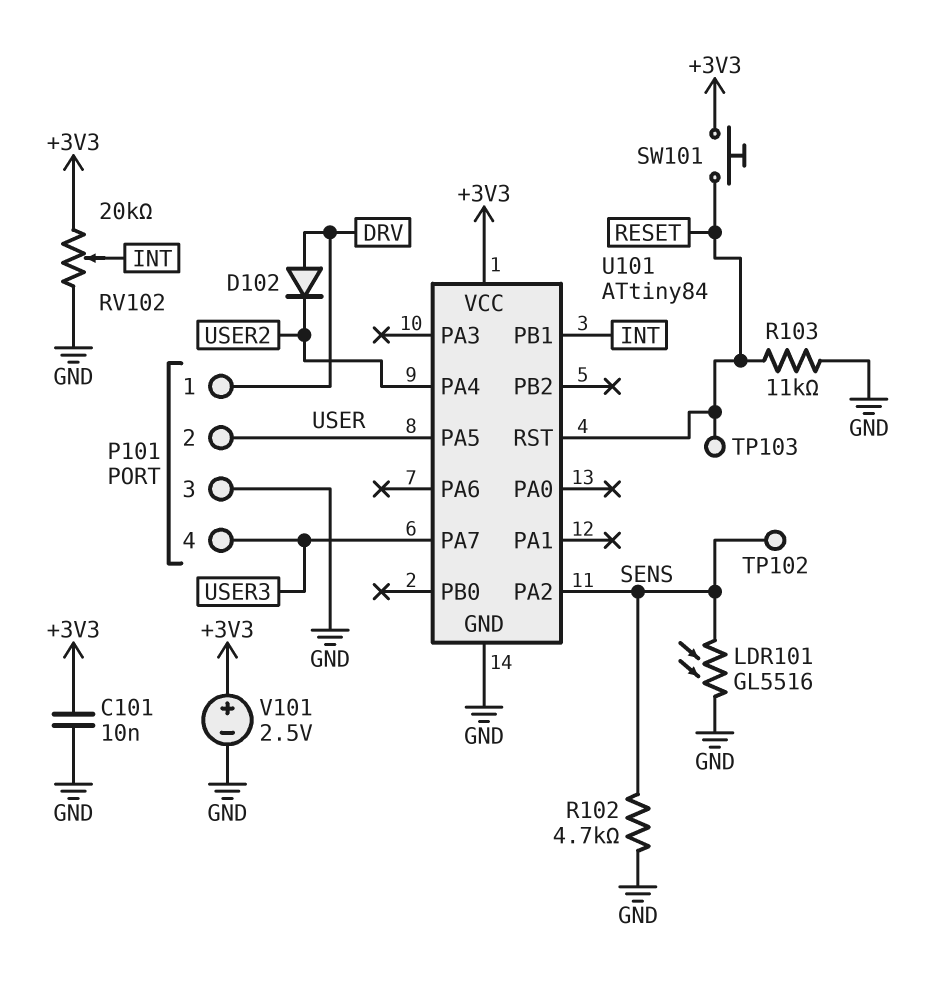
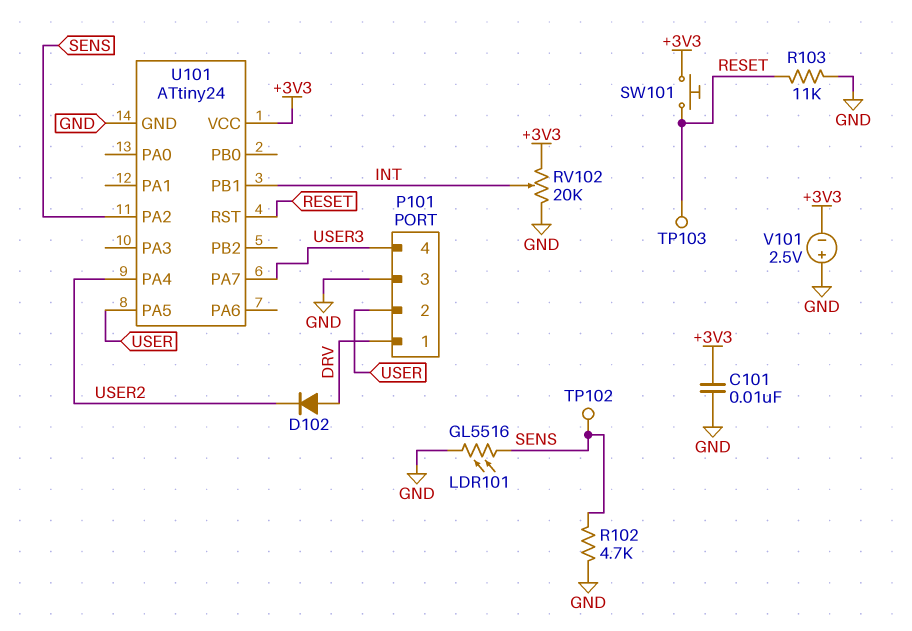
U101: ATtiny84 -> ATtiny24
V101: 2.5V (plus +3V3, minus GND) -> 2.5V (plus GND, minus +3V3)

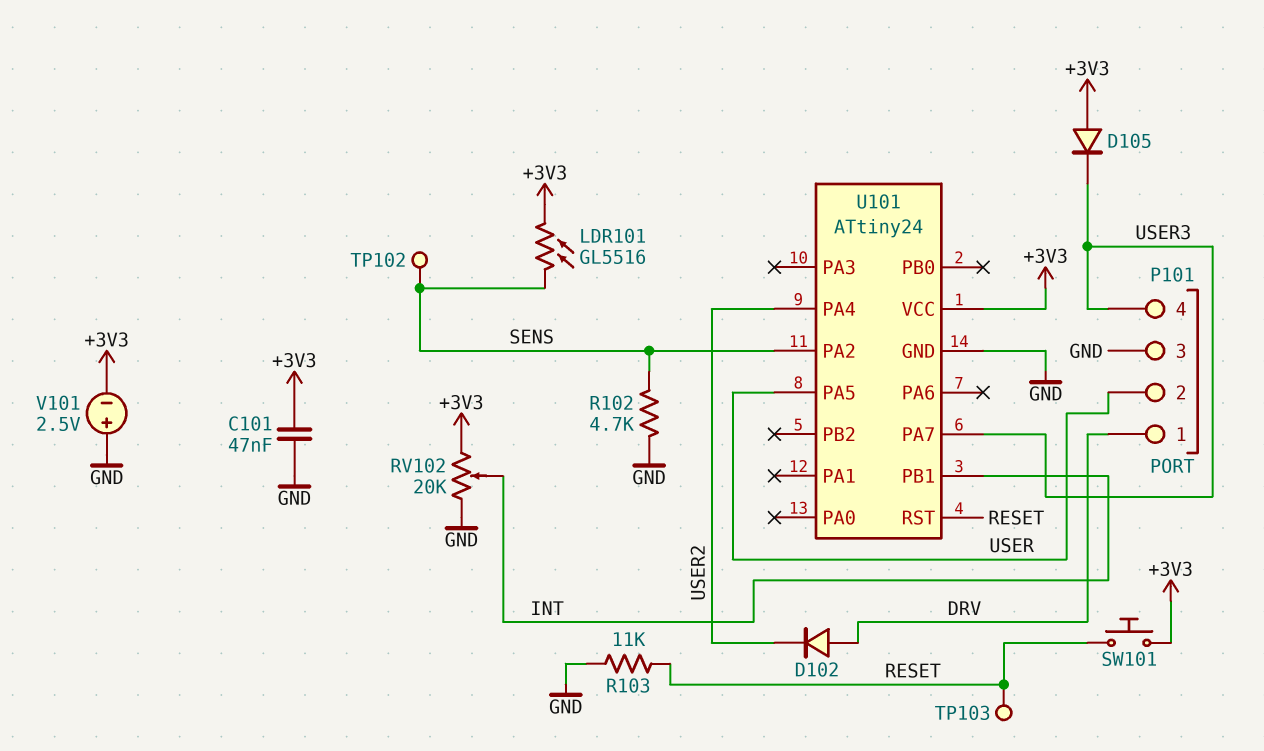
C101: 10nF (+3V3, GND) -> 47nF (+3V3, GND)
D105: none -> diode (A +3V3, K USER3)
LDR101: GL5516 (GND, SENS) -> GL5516 (+3V3, SENS)

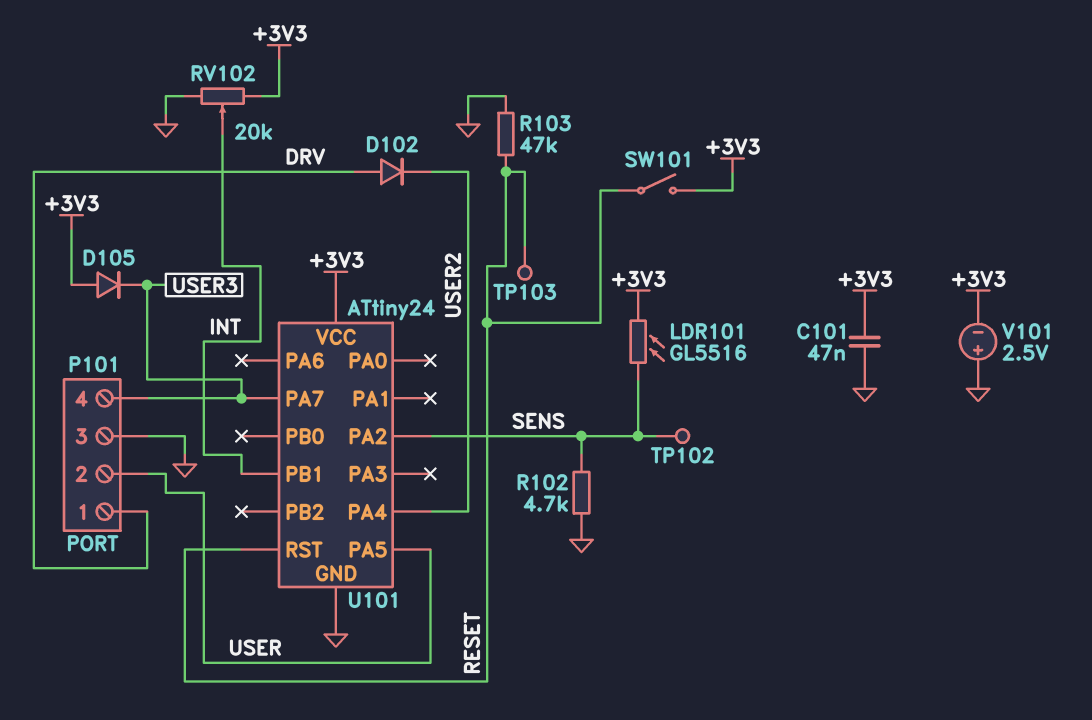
R103: 11k (GND, RESET) -> 47k (GND, RESET)
SW101: button (+3V3, RESET) -> switch (+3V3, RESET)

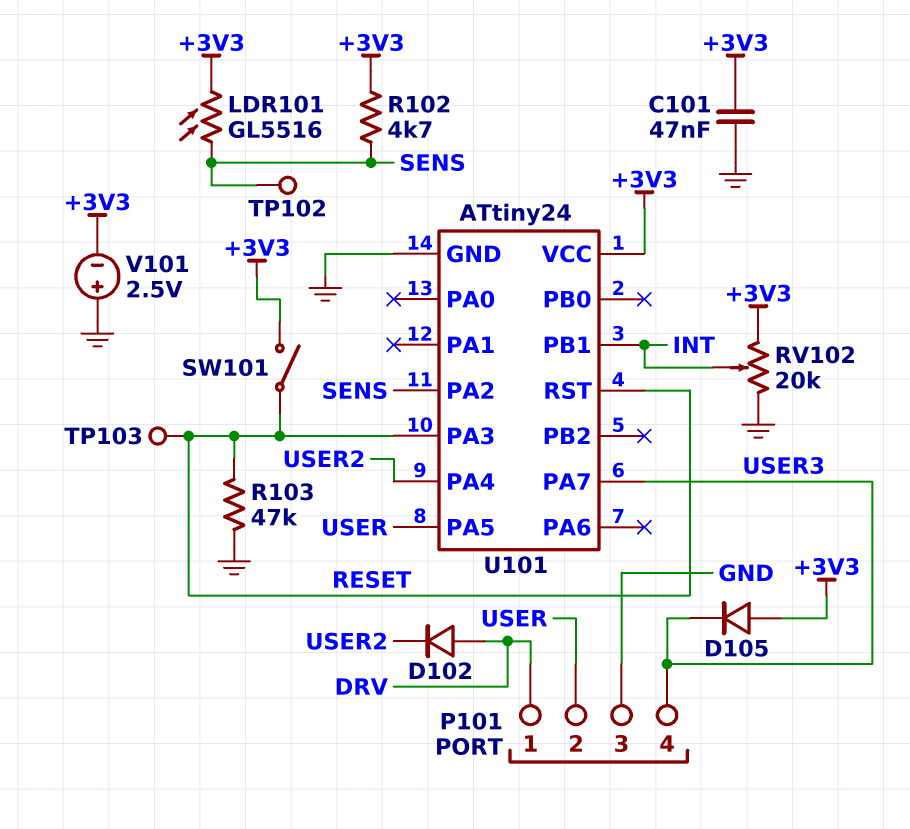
R102: 4.7k (GND, SENS) -> 4.7k (+3V3, SENS)
U101 pin PA3: none -> RESET

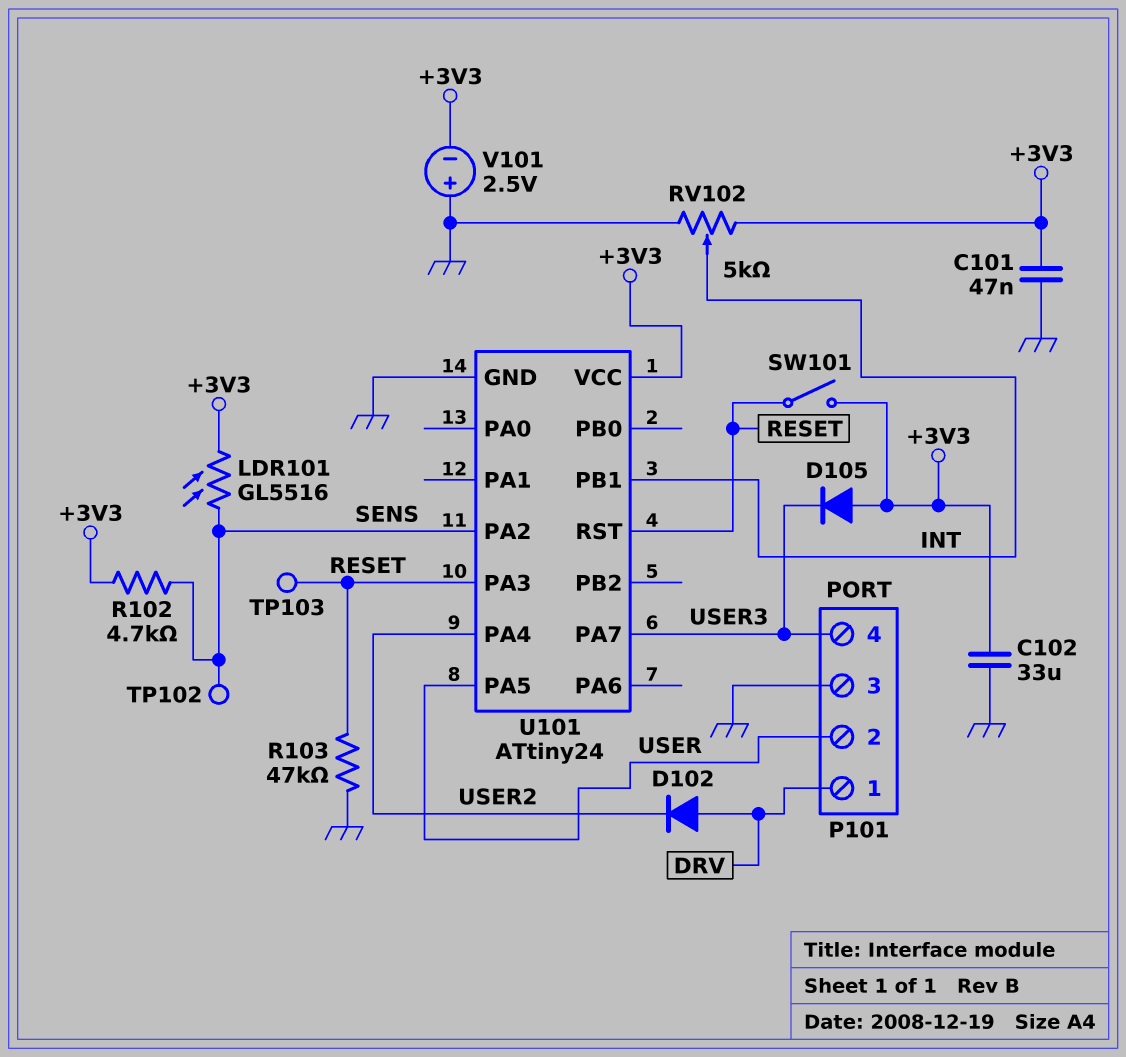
C102: none -> 33uF (+3V3, GND)
RV102: 20k (+3V3, GND, wiper INT) -> 5k (+3V3, GND, wiper INT)

